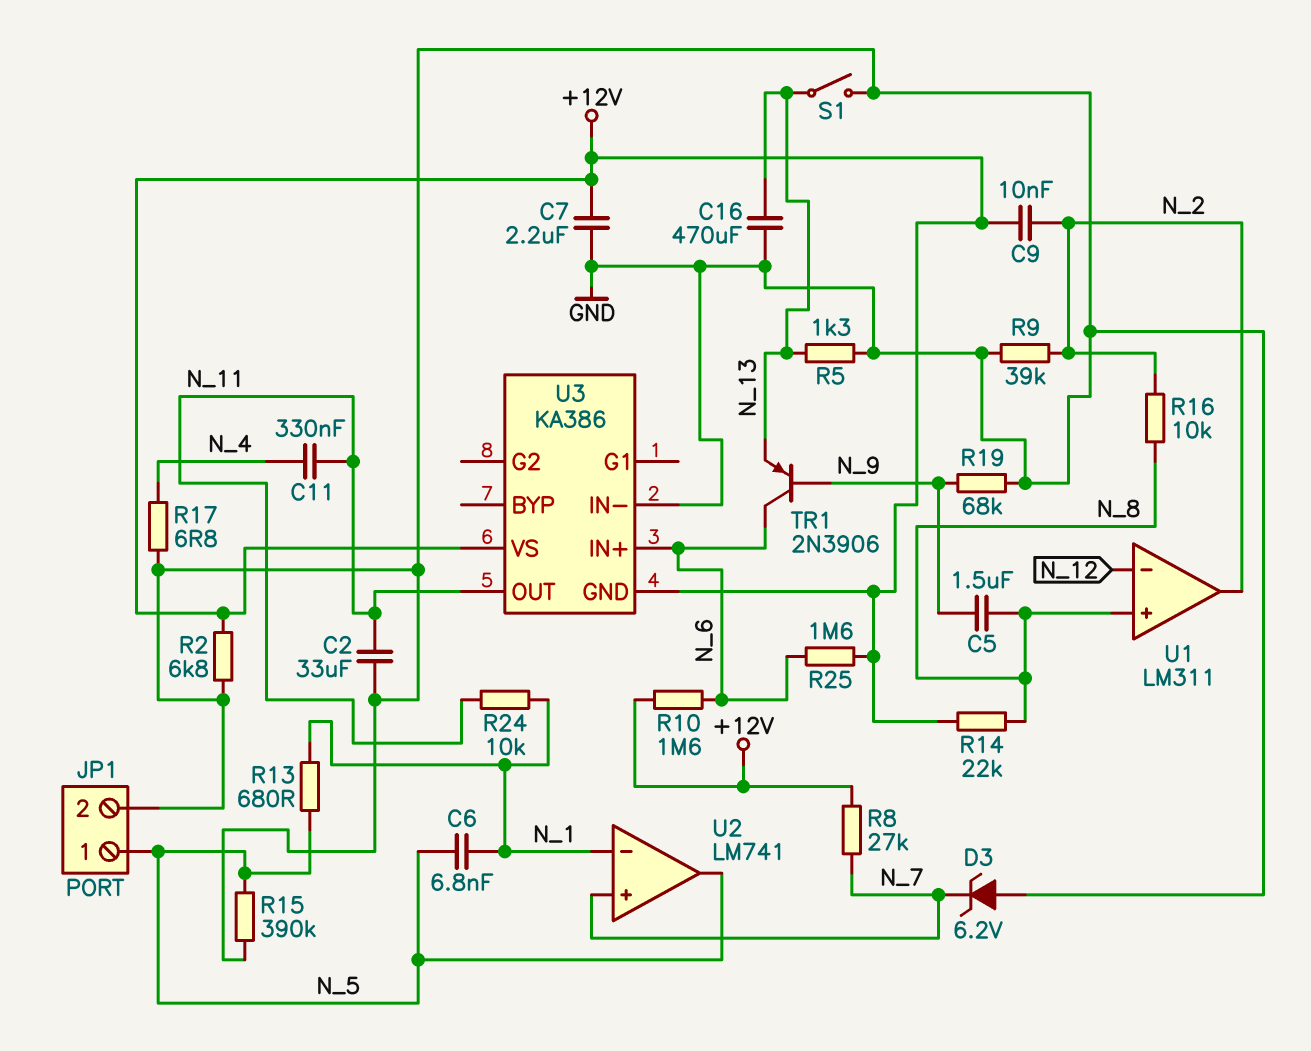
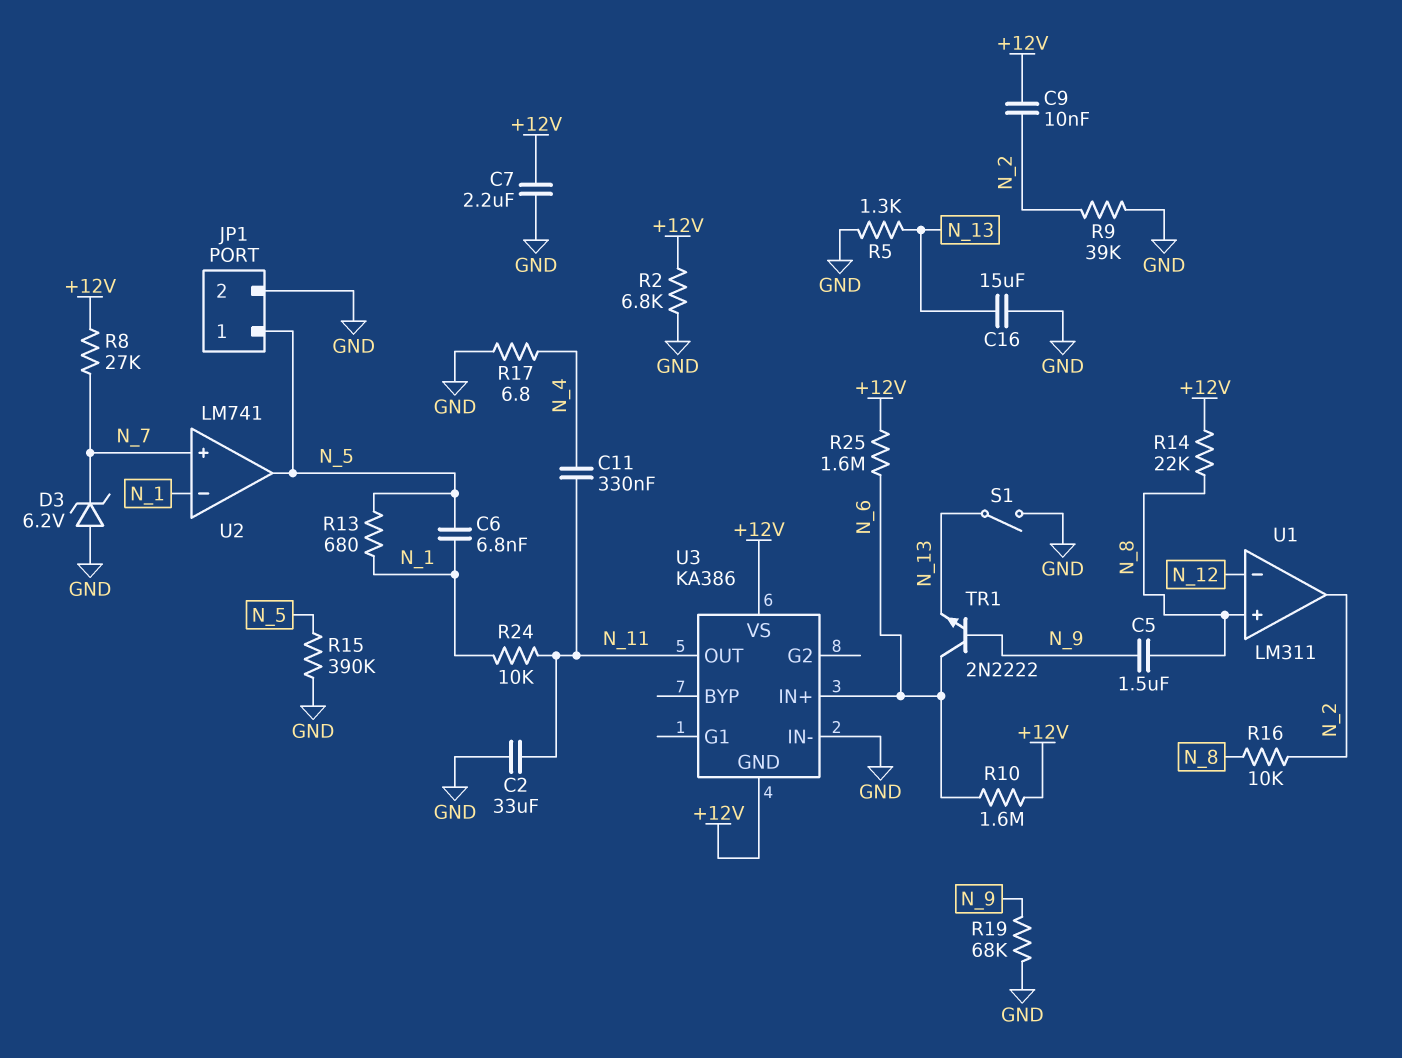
C16: 470uF (GND, N_13) -> 15uF (GND, N_13)
TR1: PNP 2N3906 (B N_9, C N_6, E N_13) -> NPN 2N2222 (B N_9, C N_6, E N_13)

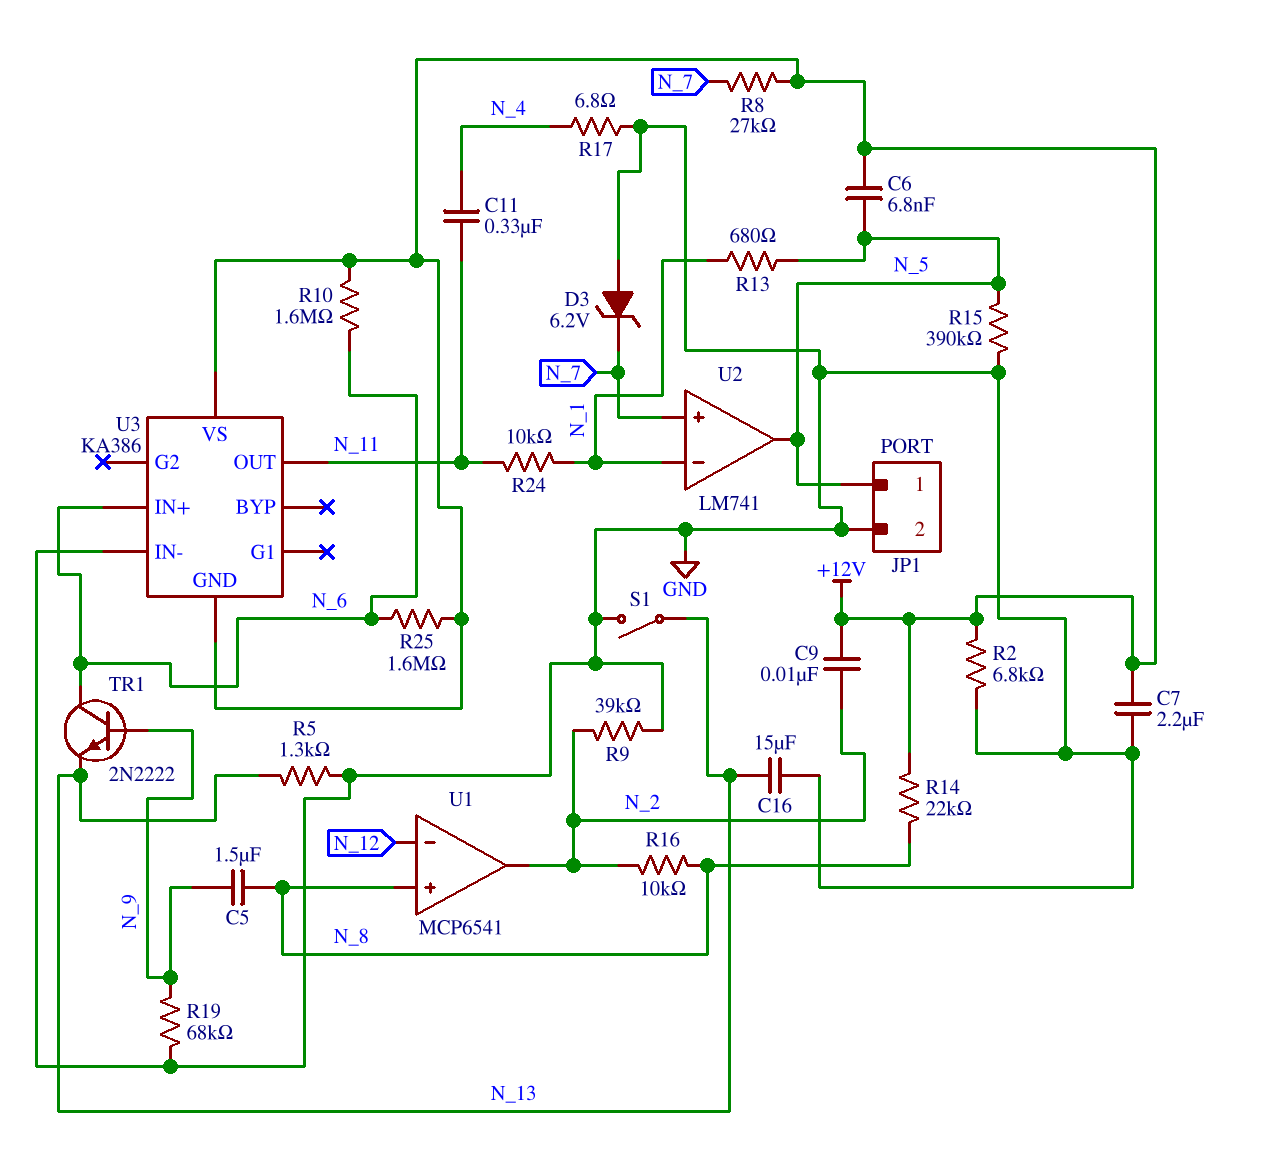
C2: 33uF (GND, N_11) -> none
C6: 6.8nF (N_1, N_5) -> 6.8nF (+12V, N_5)
U1: LM311 -> MCP6541

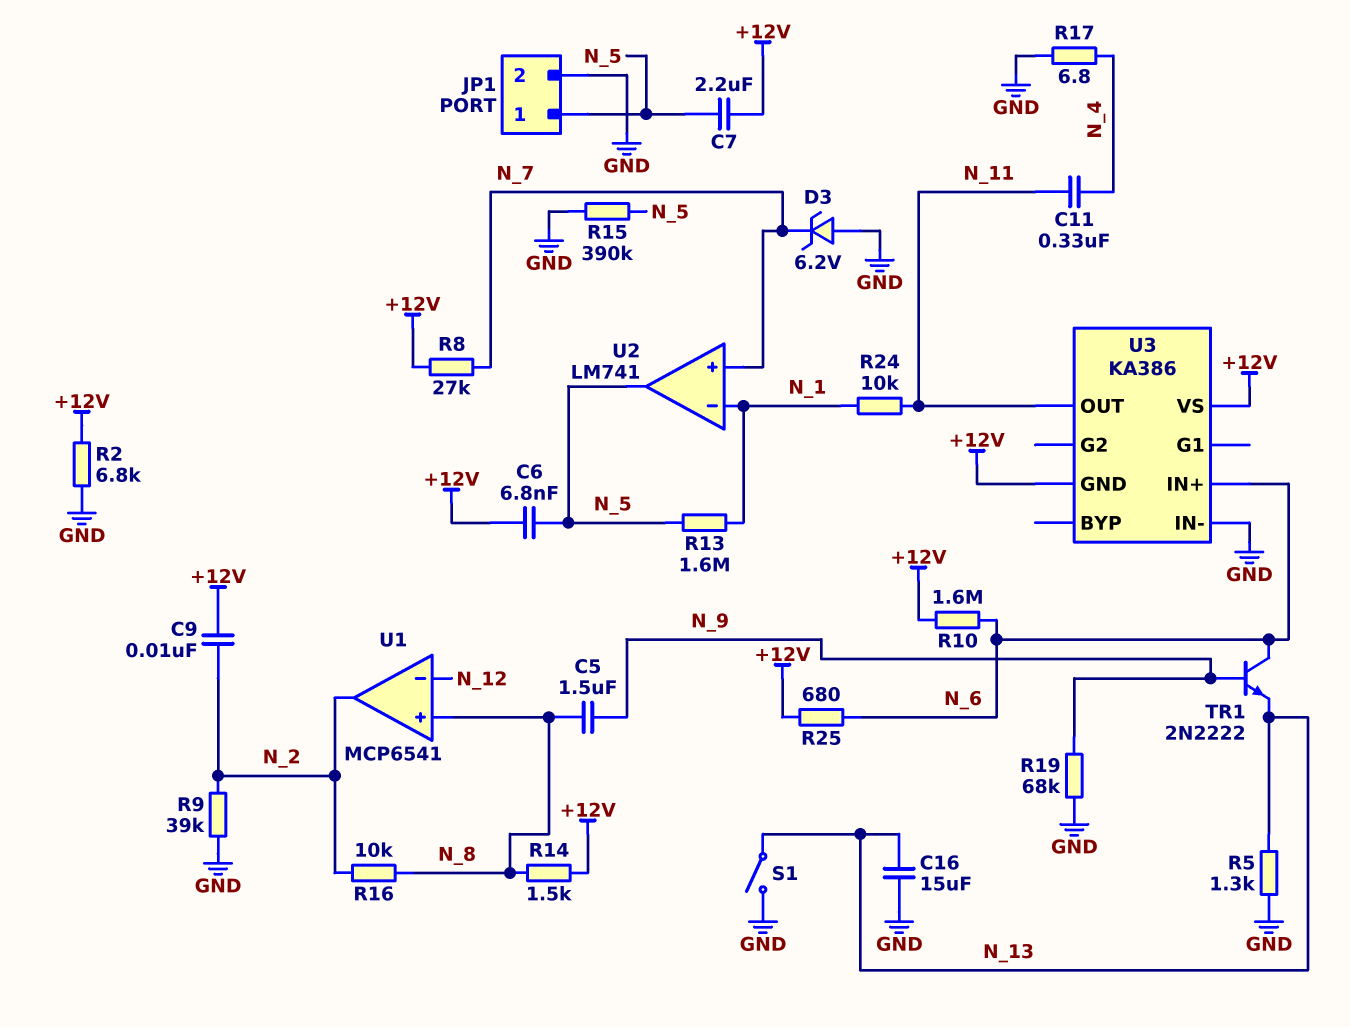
C7: 2.2uF (+12V, GND) -> 2.2uF (+12V, N_5)
R13: 680 (N_1, N_5) -> 1.6M (N_1, N_5)
R14: 22k (+12V, N_8) -> 1.5k (+12V, N_8)
R25: 1.6M (+12V, N_6) -> 680 (+12V, N_6)

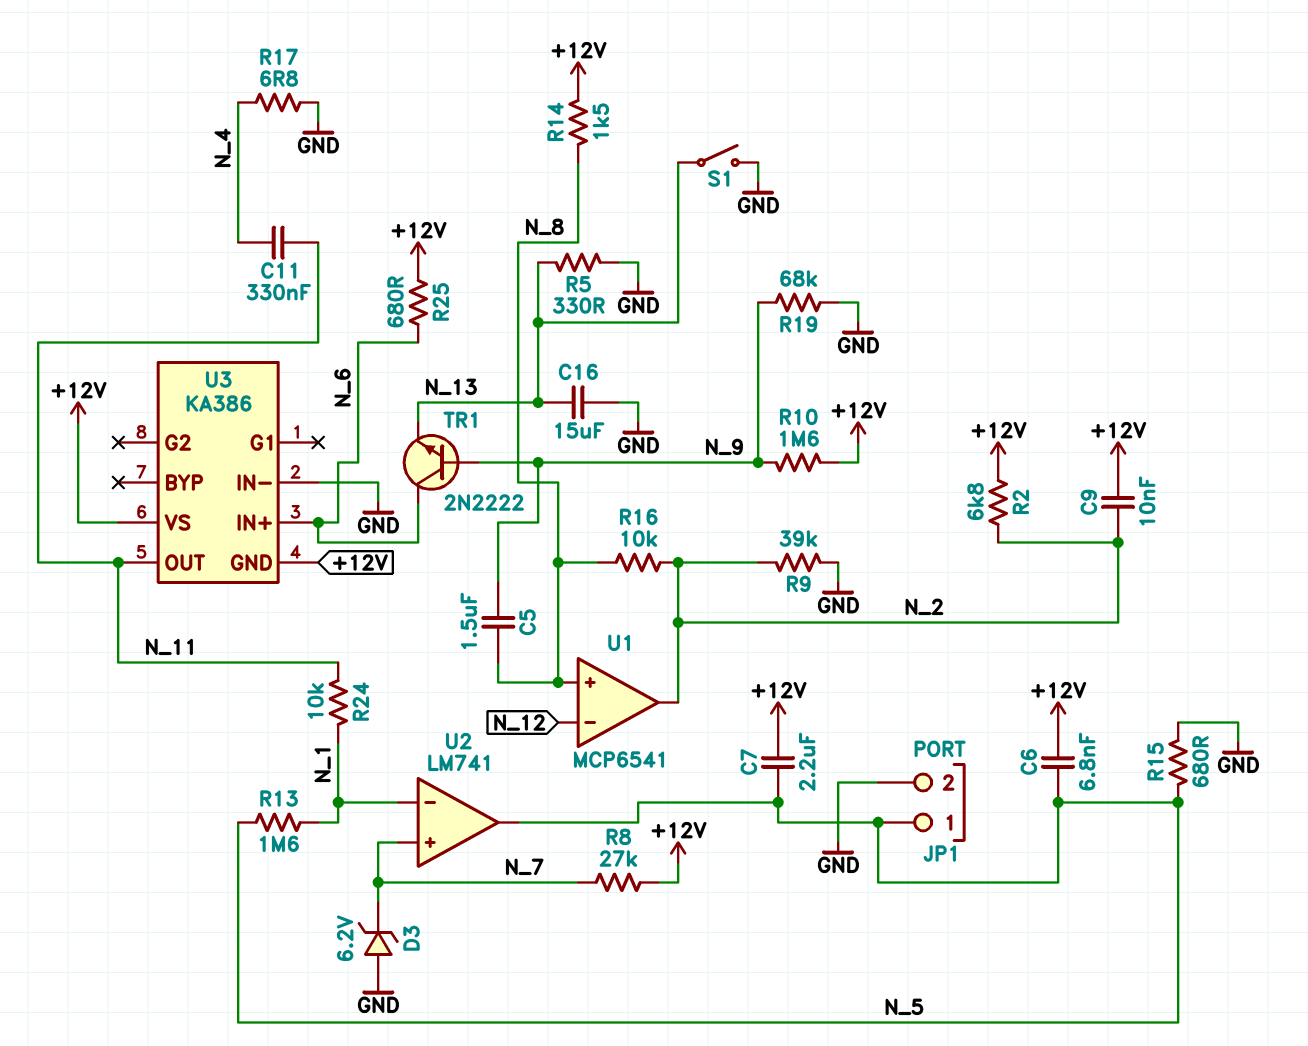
R2: 6.8k (+12V, GND) -> 6.8k (+12V, N_2)
R5: 1.3k (GND, N_13) -> 330 (GND, N_13)
R10: 1.6M (+12V, N_6) -> 1.6M (+12V, N_9)
R15: 390k (GND, N_5) -> 680 (GND, N_5)

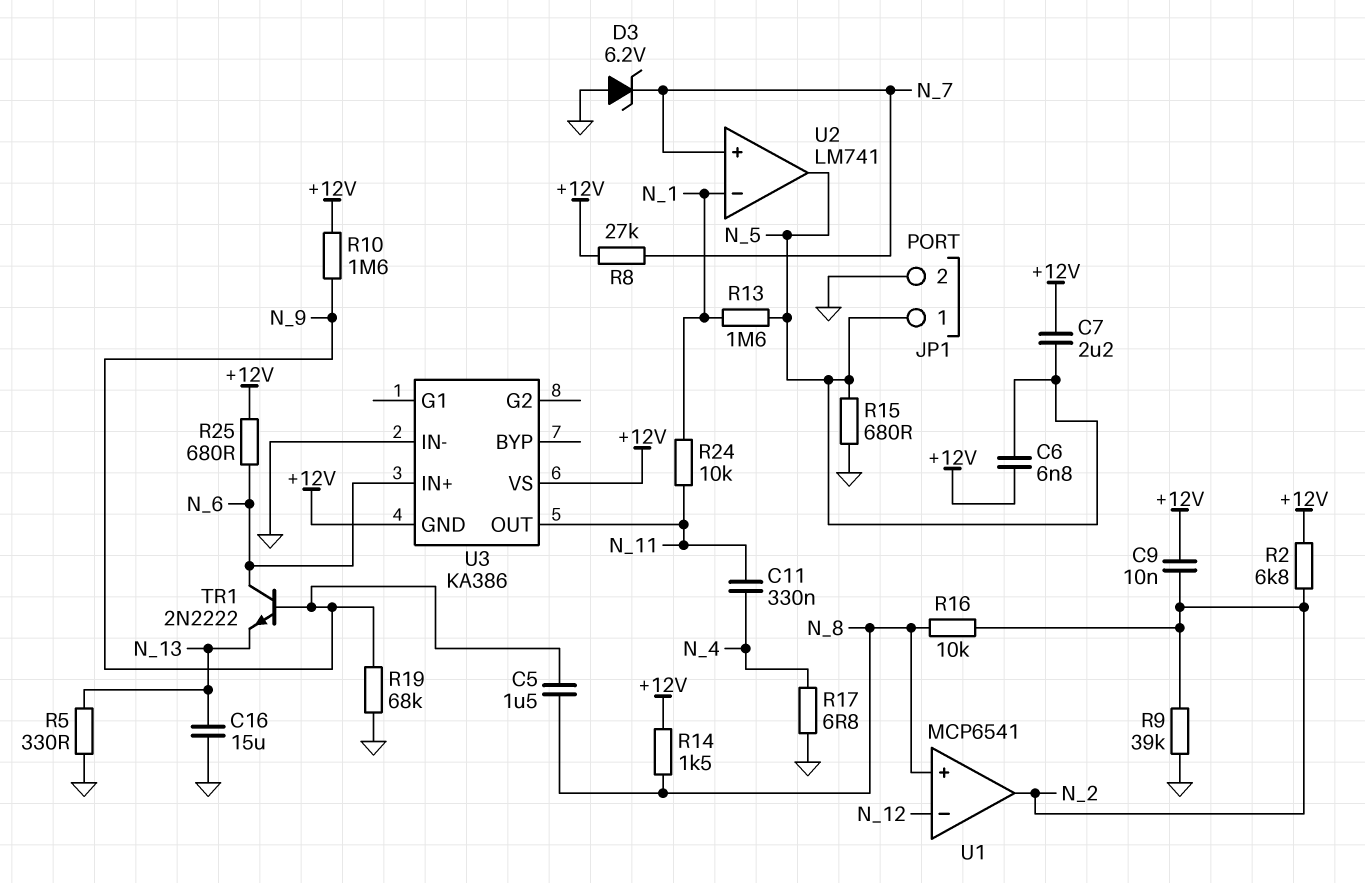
S1: switch (GND, N_13) -> none

